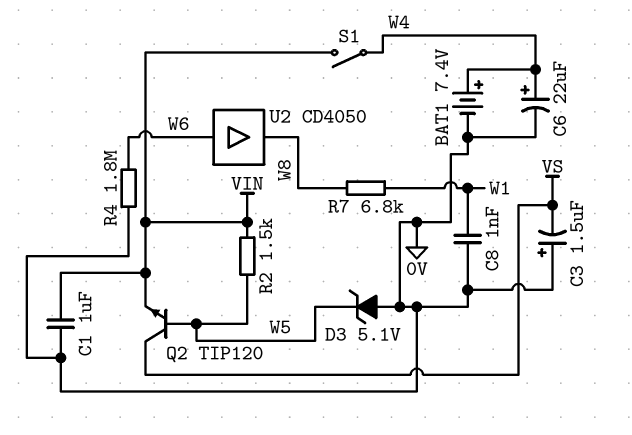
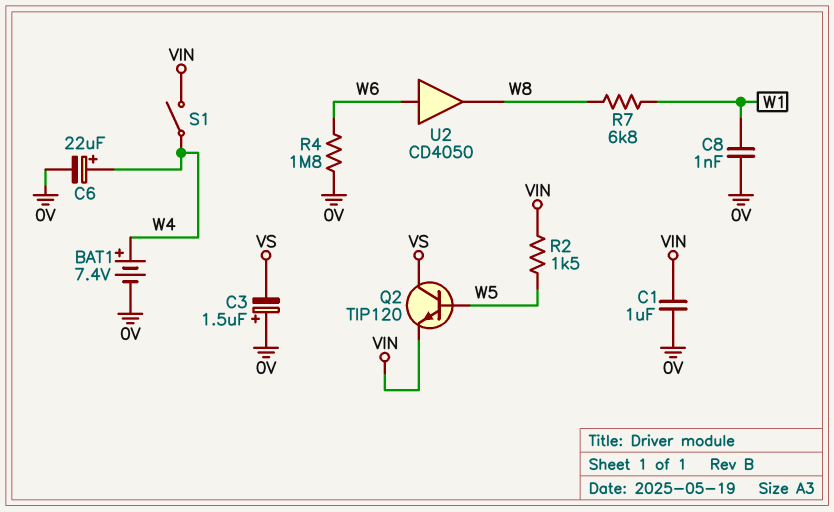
D3: zener 5.1V (A 0V, K W5) -> none

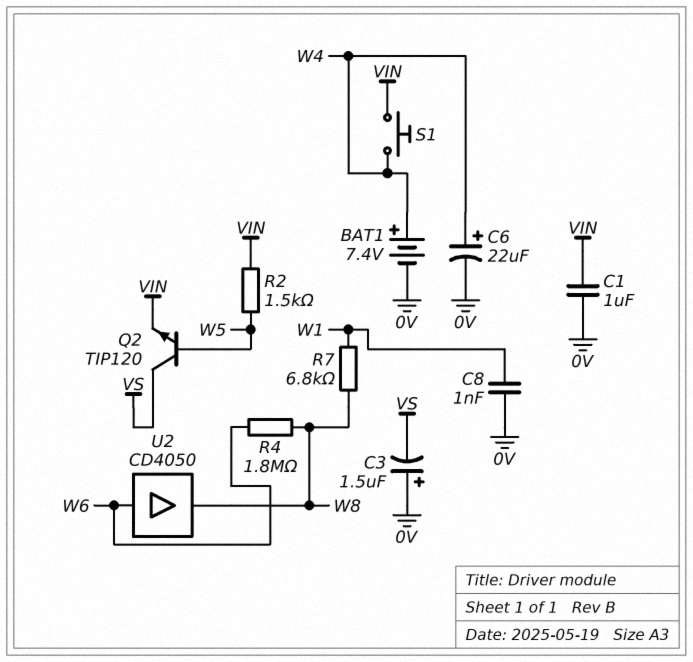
R4: 1.8M (0V, W6) -> 1.8M (W6, W8)
S1: switch (VIN, W4) -> button (VIN, W4)

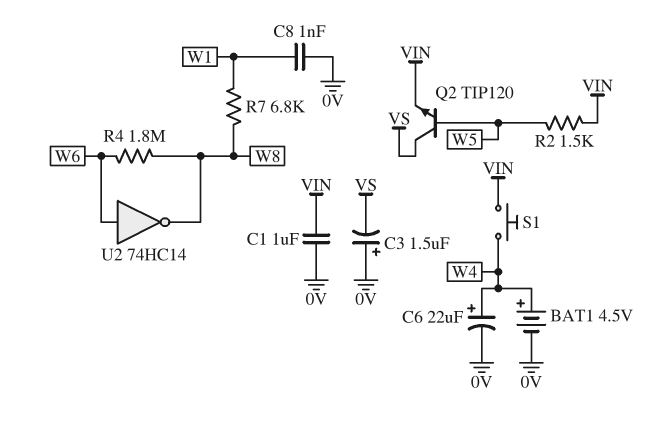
BAT1: 7.4V (plus W4, minus 0V) -> 4.5V (plus W4, minus 0V)
U2: buffer CD4050 (in W6, out W8) -> NOT 74HC14 (in W6, out W8)

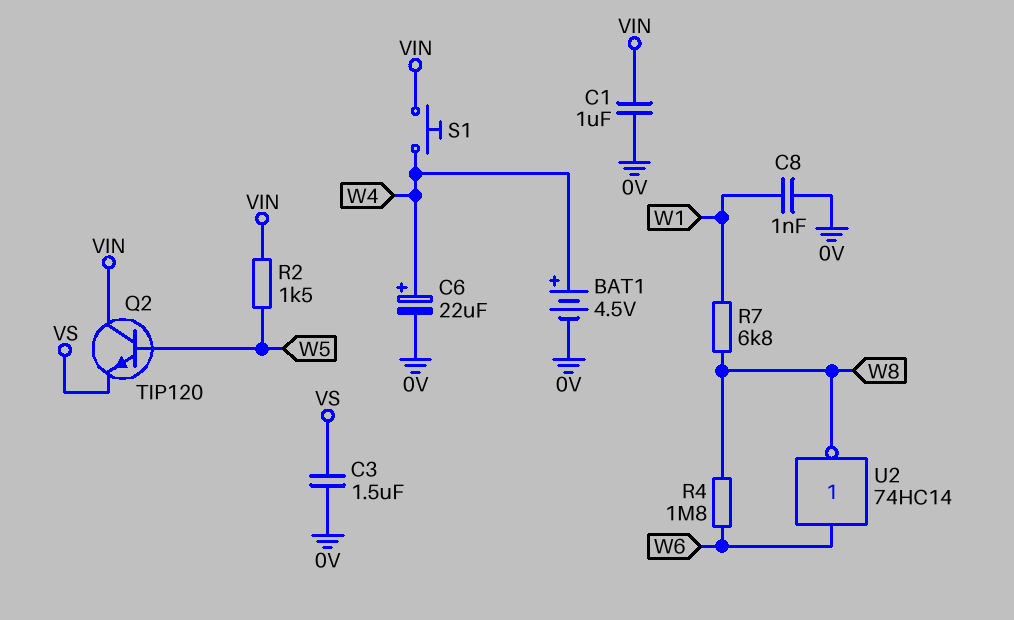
C3: 1.5uF (plus 0V, minus VS) -> 1.5uF (0V, VS)
Q2: NPN TIP120 (B W5, C VS, E VIN) -> NPN TIP120 (B W5, C VIN, E VS)

